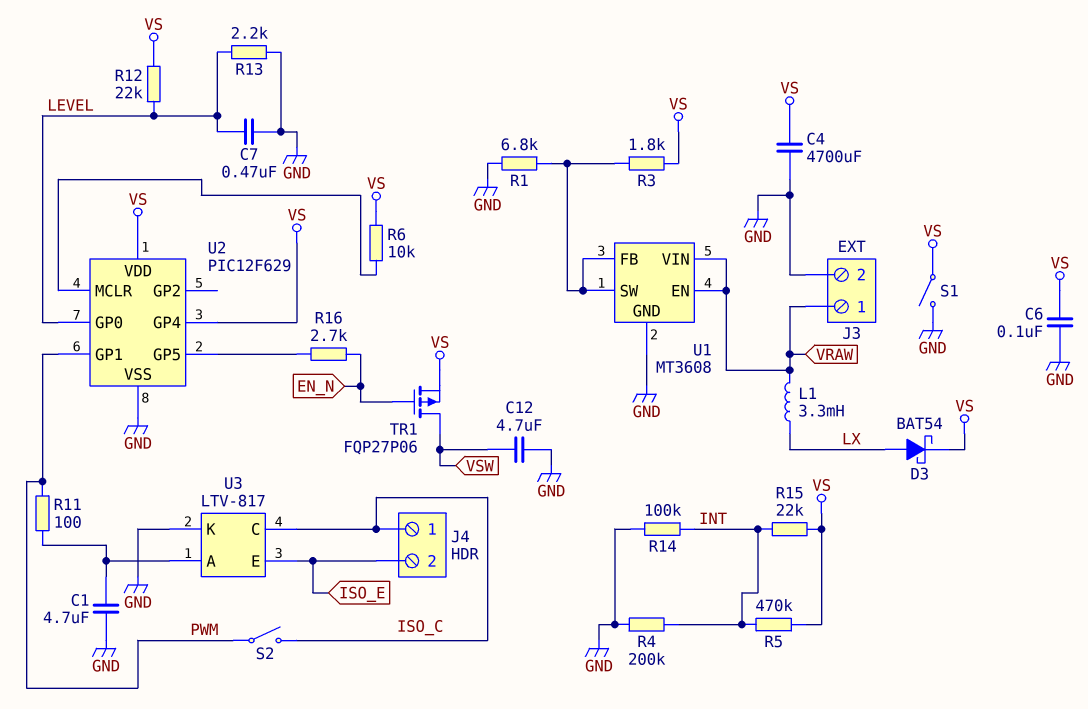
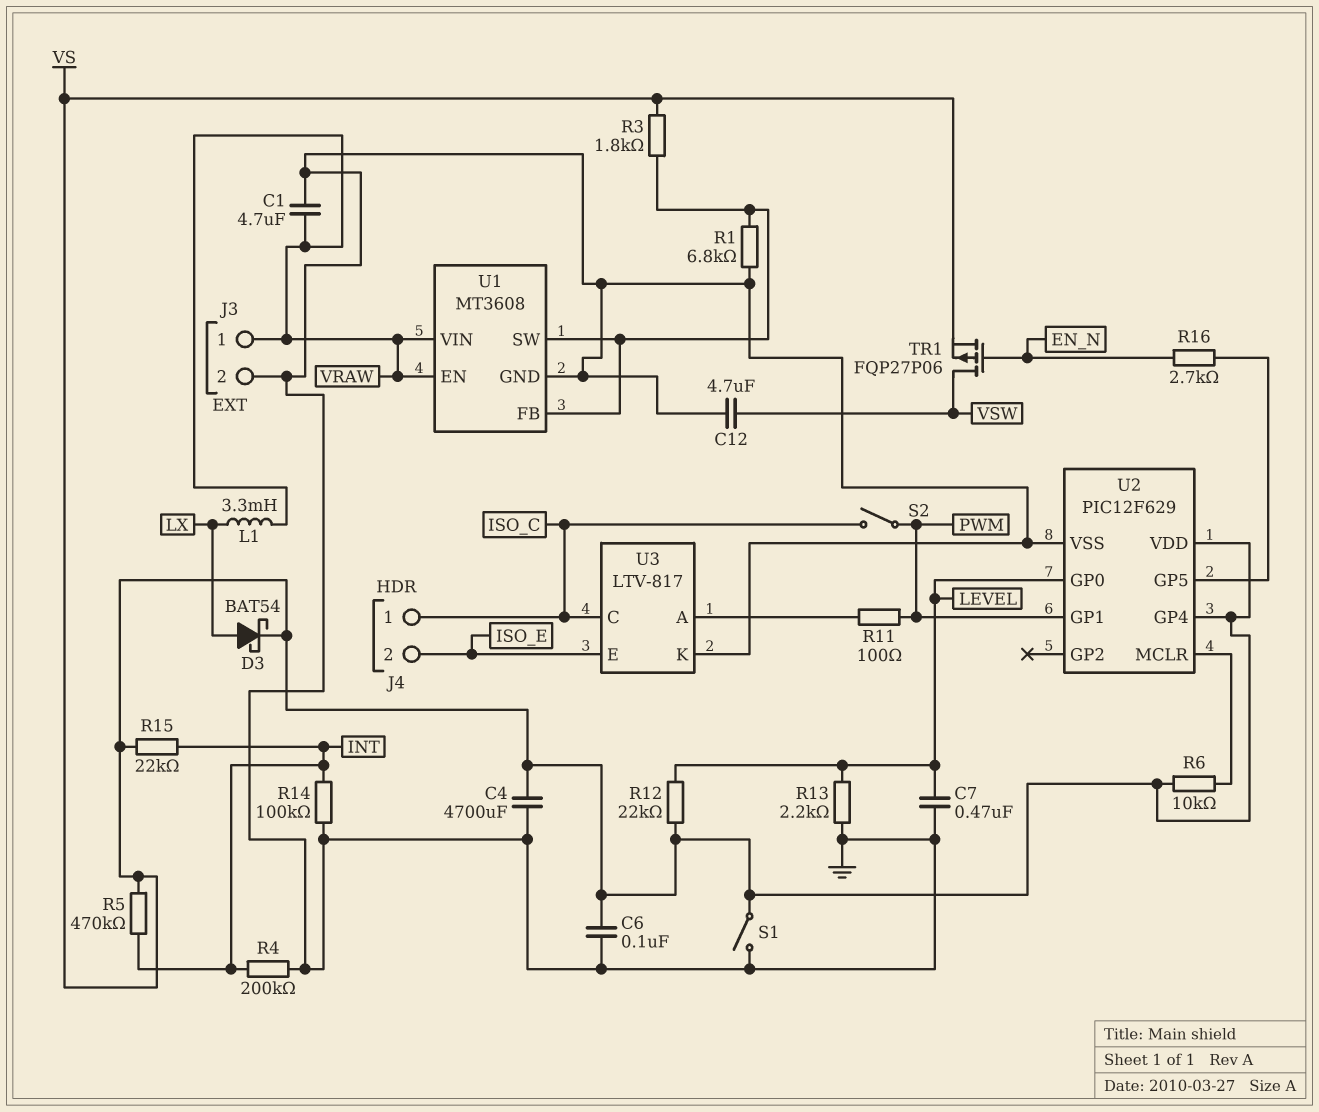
C1: 4.7uF (GND, U3/A) -> 4.7uF (GND, VRAW)

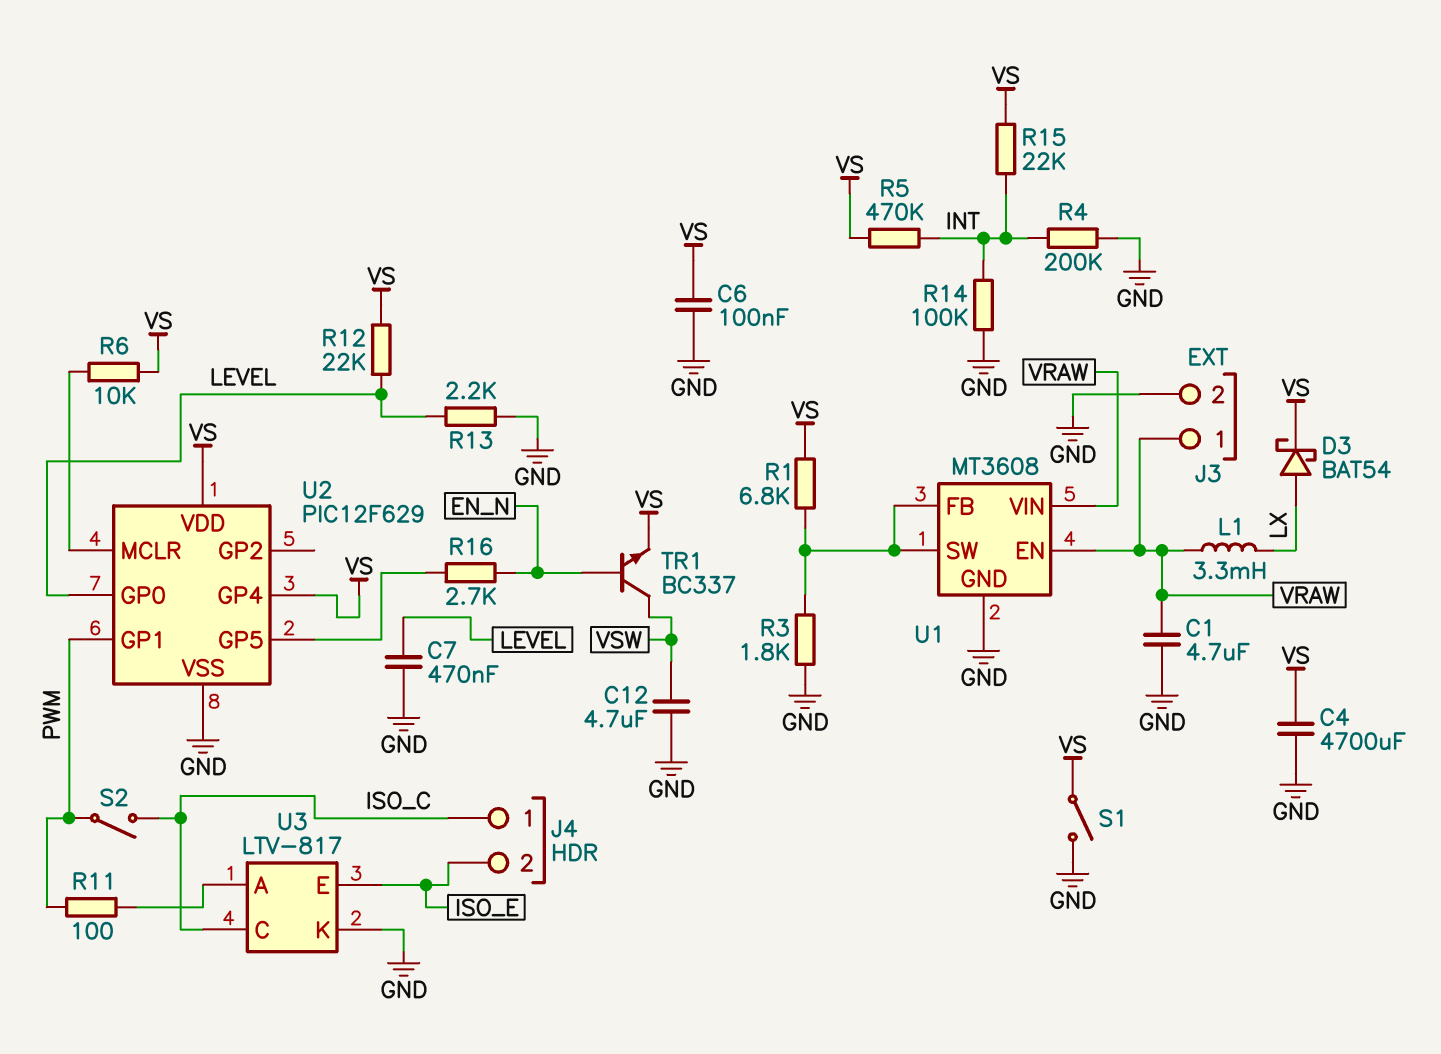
R1: 6.8k (GND, U1/FB) -> 6.8k (U1/FB, VS)
R3: 1.8k (U1/FB, VS) -> 1.8k (GND, U1/FB)
TR1: PMOS FQP27P06 (G EN_N, D VSW, S VS) -> NPN BC337 (B EN_N, C VSW, E VS)

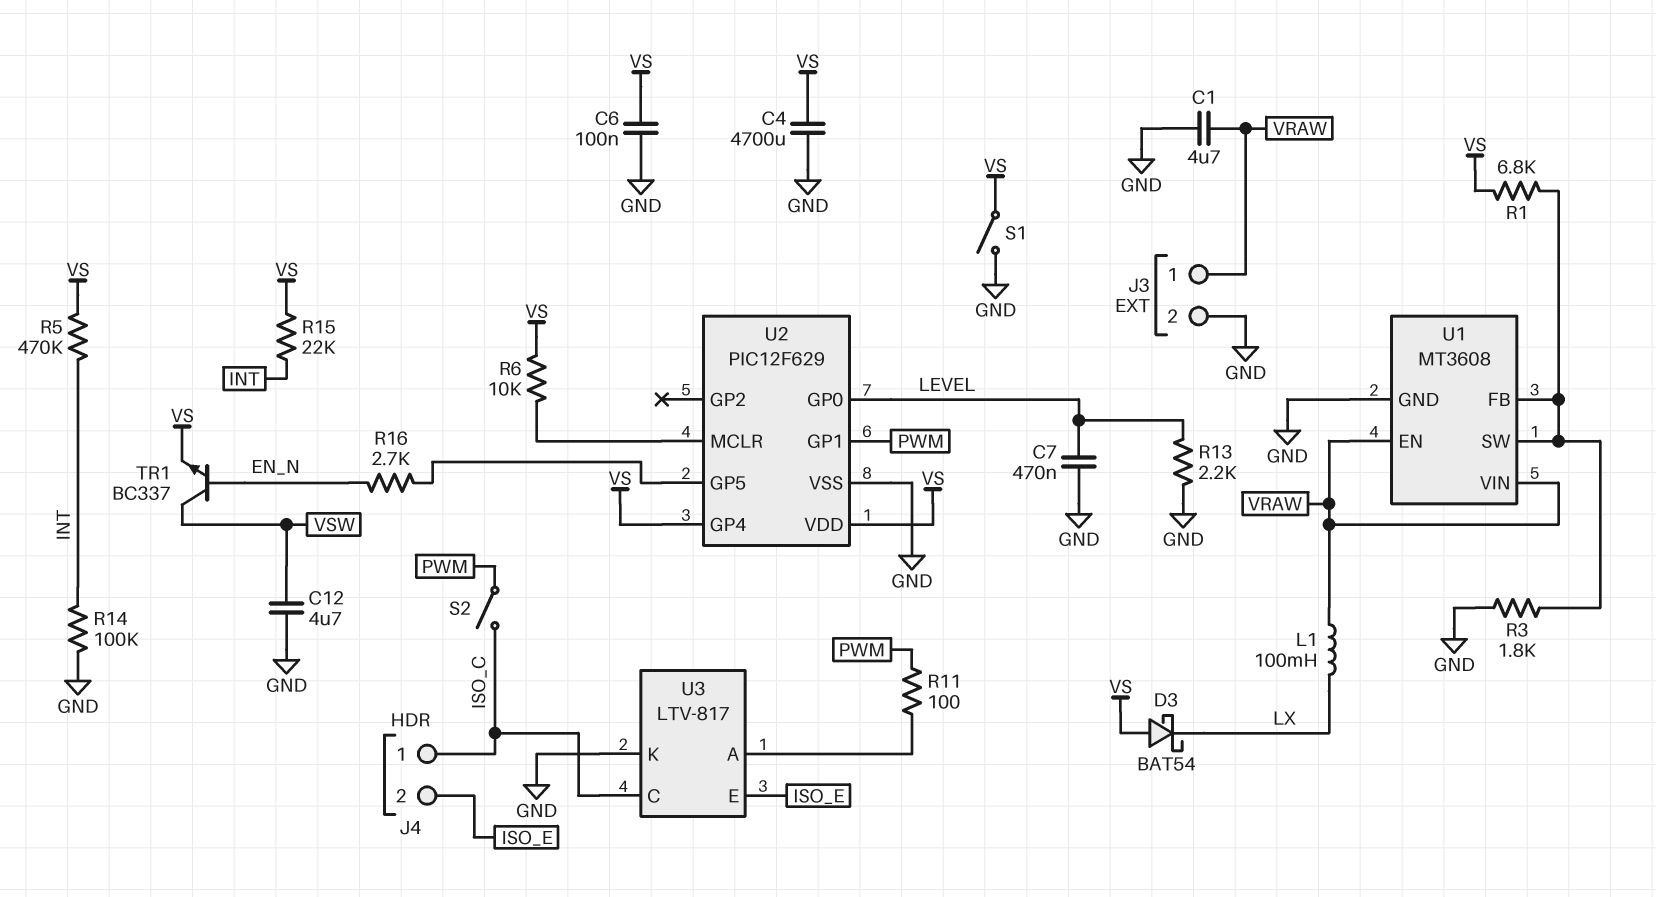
D3: schottky BAT54 (A LX, K VS) -> schottky BAT54 (A VS, K LX)
L1: 3.3mH (LX, VRAW) -> 100mH (LX, VRAW)
R4: 200k (GND, INT) -> none
R12: 22k (LEVEL, VS) -> none

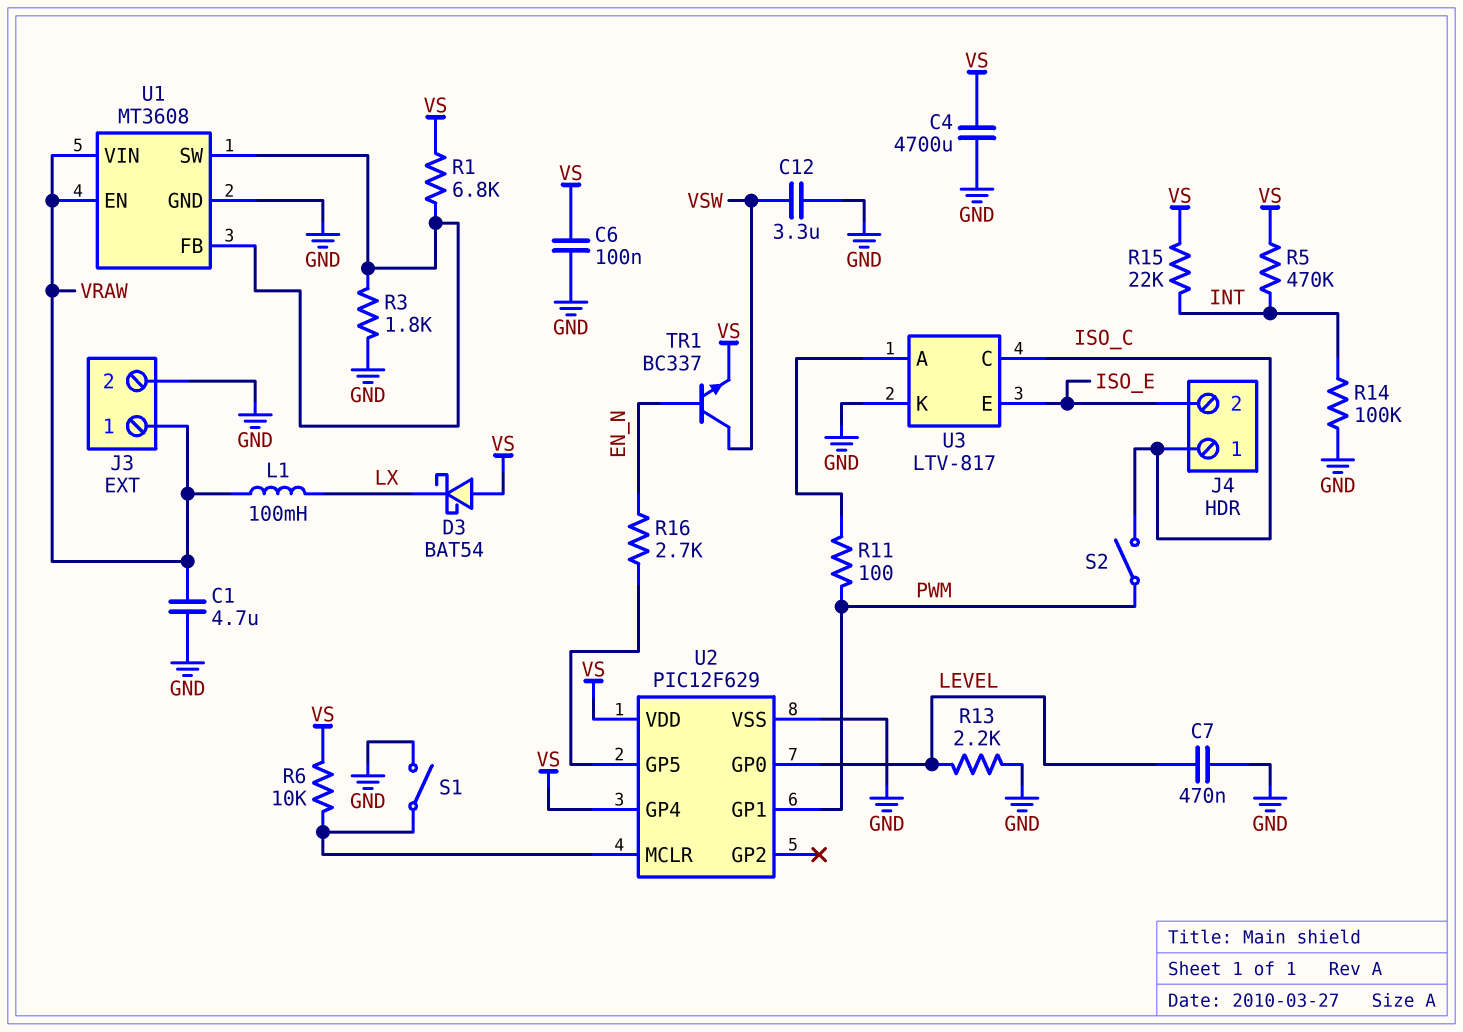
C12: 4.7uF (GND, VSW) -> 3.3uF (GND, VSW)
S1: switch (GND, VS) -> switch (GND, U2/MCLR)

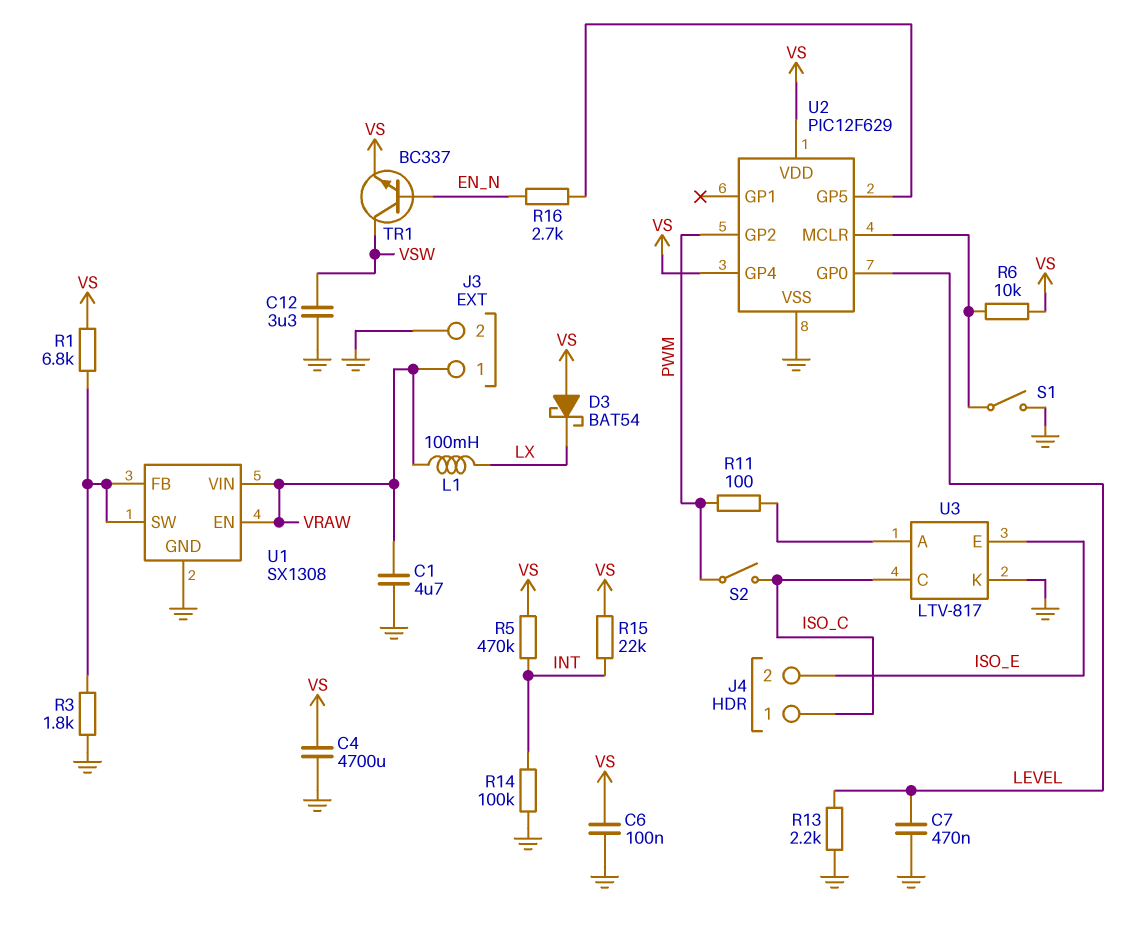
U1: MT3608 -> SX1308
U2 pin GP1: PWM -> none
U2 pin GP2: none -> PWM

